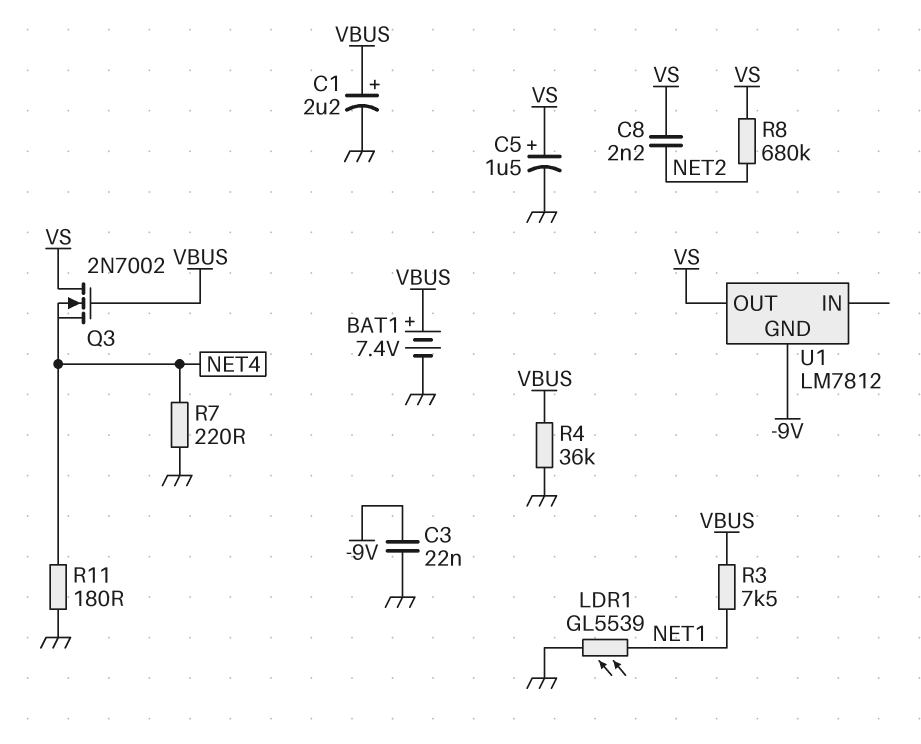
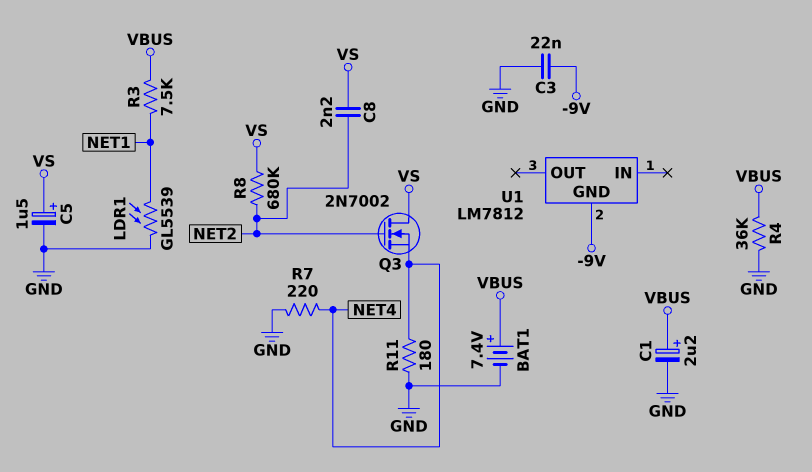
Q3: NMOS 2N7002 (G VBUS, D VS, S NET4) -> NMOS 2N7002 (G NET2, D VS, S NET4)
U1 pin OUT: VS -> none

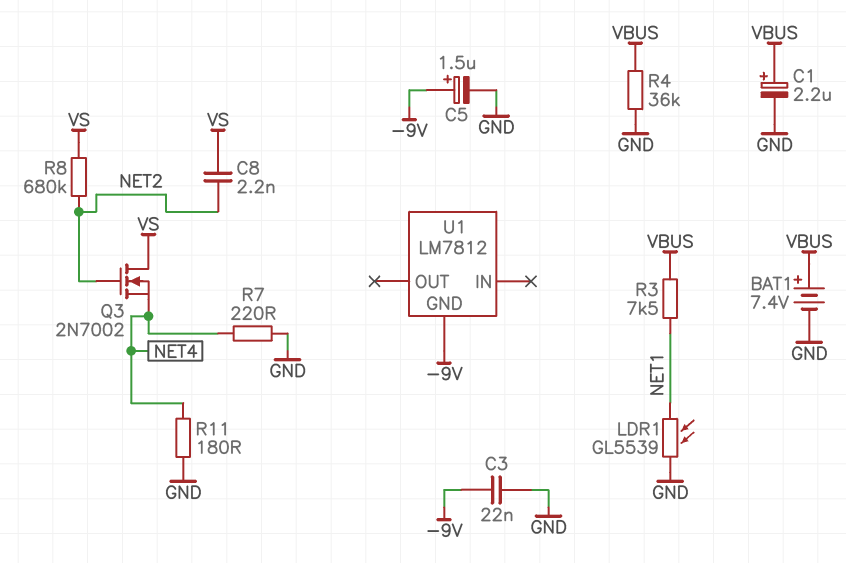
C5: 1.5uF (plus VS, minus GND) -> 1.5uF (plus -9V, minus GND)

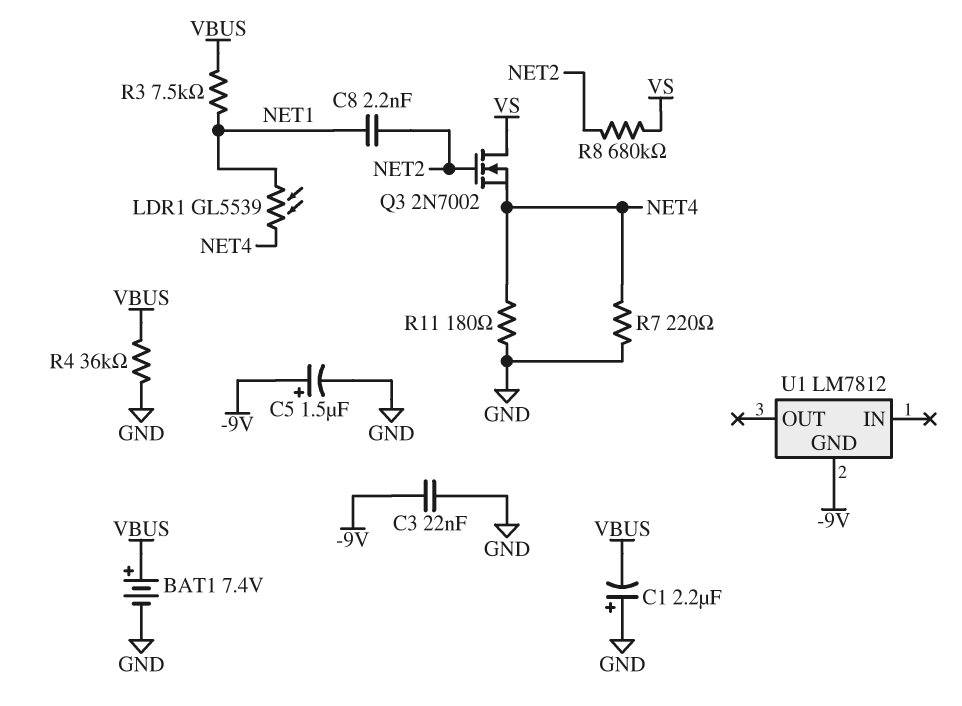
C1: 2.2uF (plus VBUS, minus GND) -> 2.2uF (plus GND, minus VBUS)
C8: 2.2nF (NET2, VS) -> 2.2nF (NET1, NET2)
LDR1: GL5539 (GND, NET1) -> GL5539 (NET1, NET4)

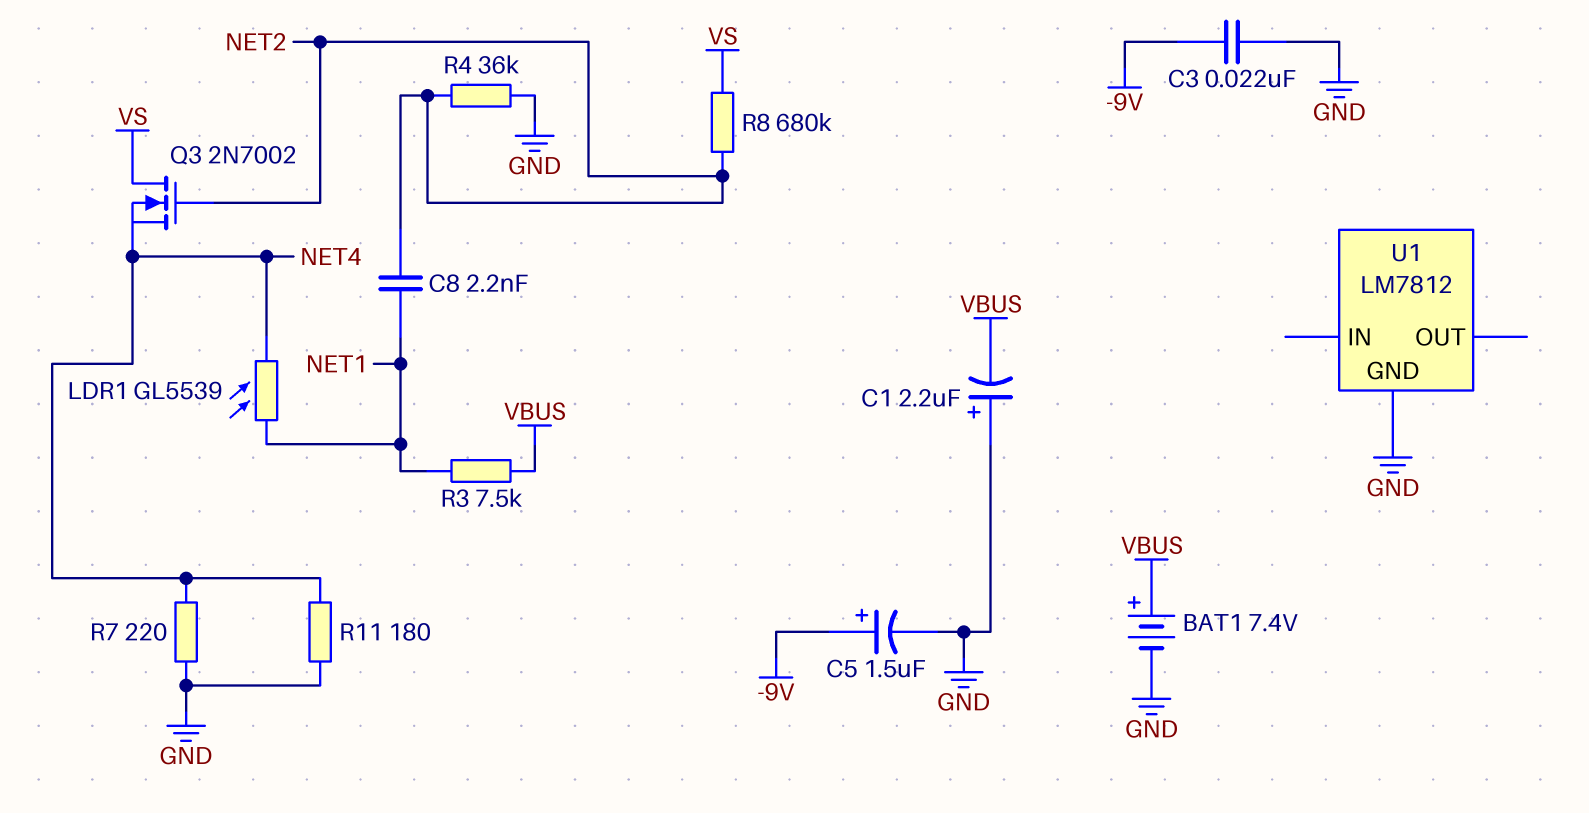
R4: 36k (GND, VBUS) -> 36k (GND, NET2)
U1 pin GND: -9V -> GND

